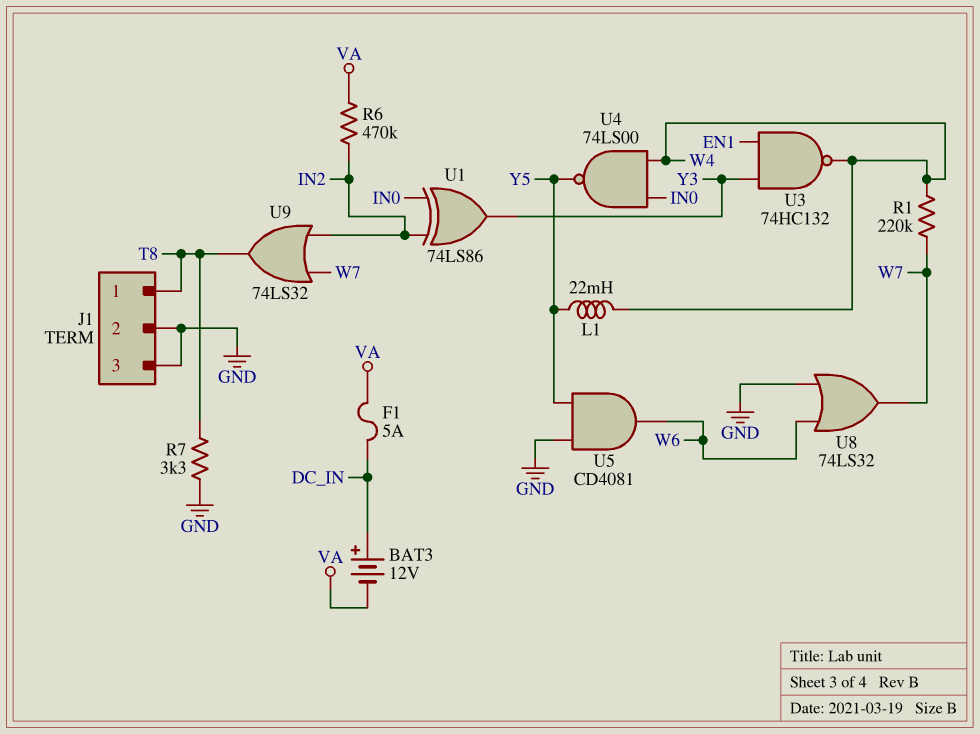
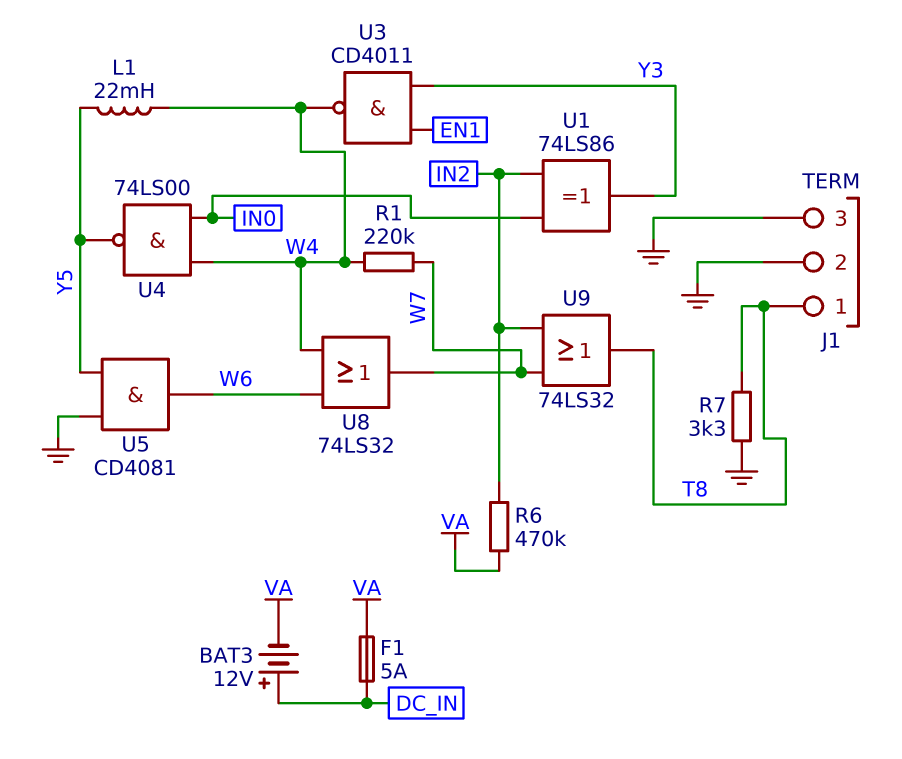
U3: NAND 74HC132 (in EN1, in Y3, out W4) -> NAND CD4011 (in EN1, in Y3, out W4)
U8: OR 74LS32 (in GND, in W6, out W7) -> OR 74LS32 (in W4, in W6, out W7)

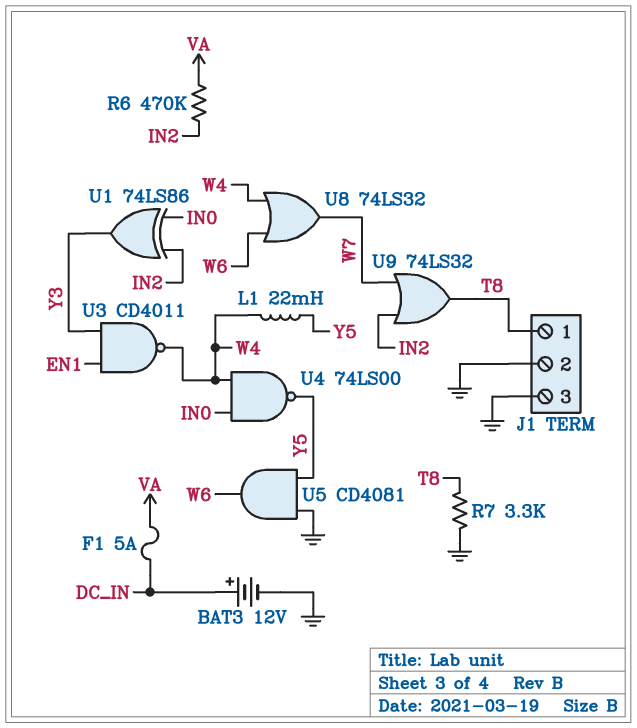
BAT3: 12V (plus DC_IN, minus VA) -> 12V (plus DC_IN, minus GND)
R1: 220k (W4, W7) -> none

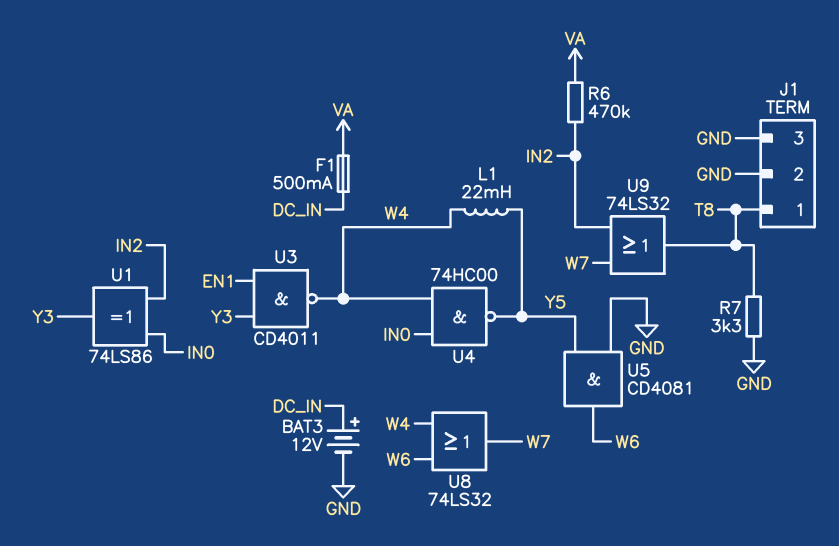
F1: 5A (DC_IN, VA) -> 500mA (DC_IN, VA)
U4: NAND 74LS00 (in IN0, in W4, out Y5) -> NAND 74HC00 (in IN0, in W4, out Y5)

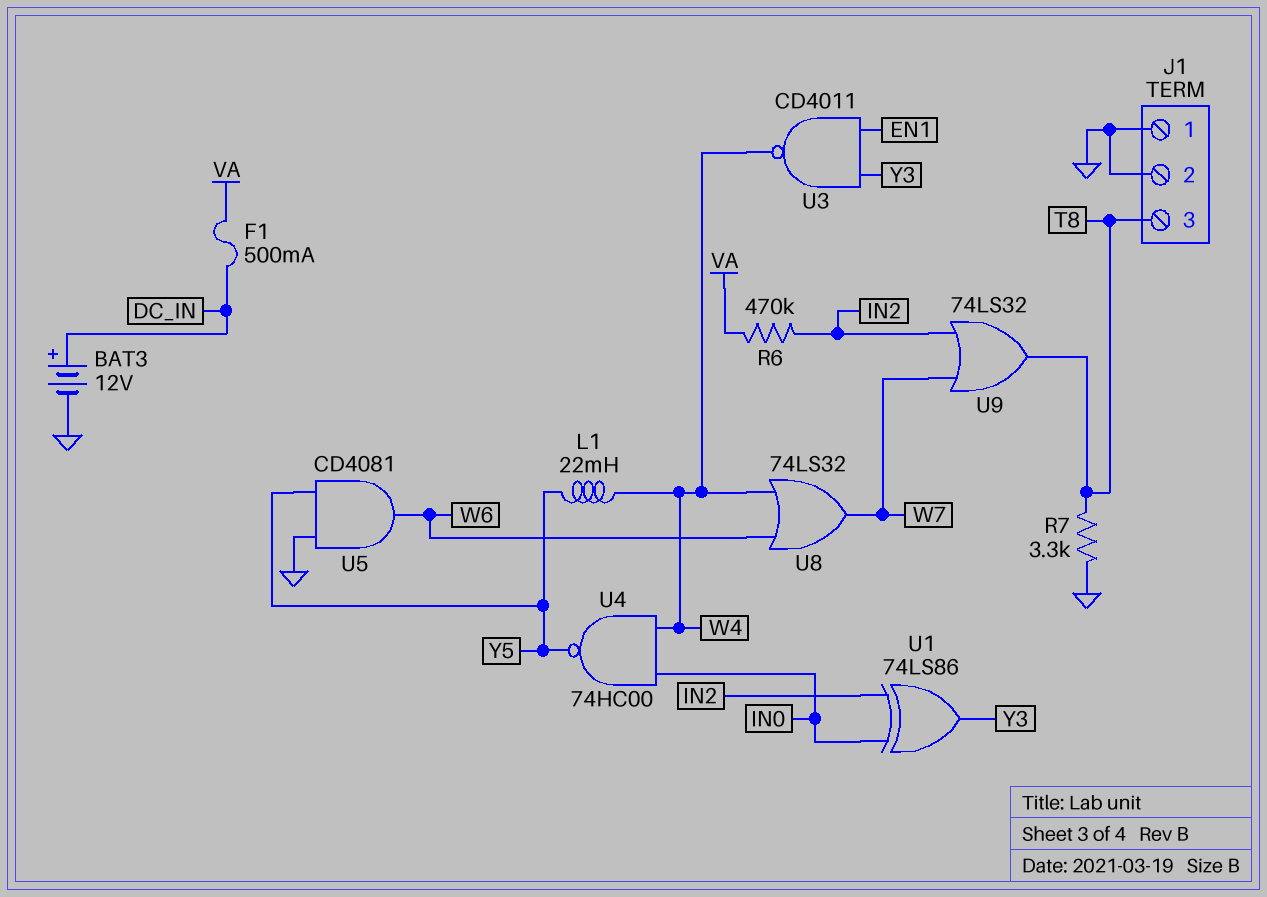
J1 pin 1: T8 -> GND
J1 pin 3: GND -> T8

